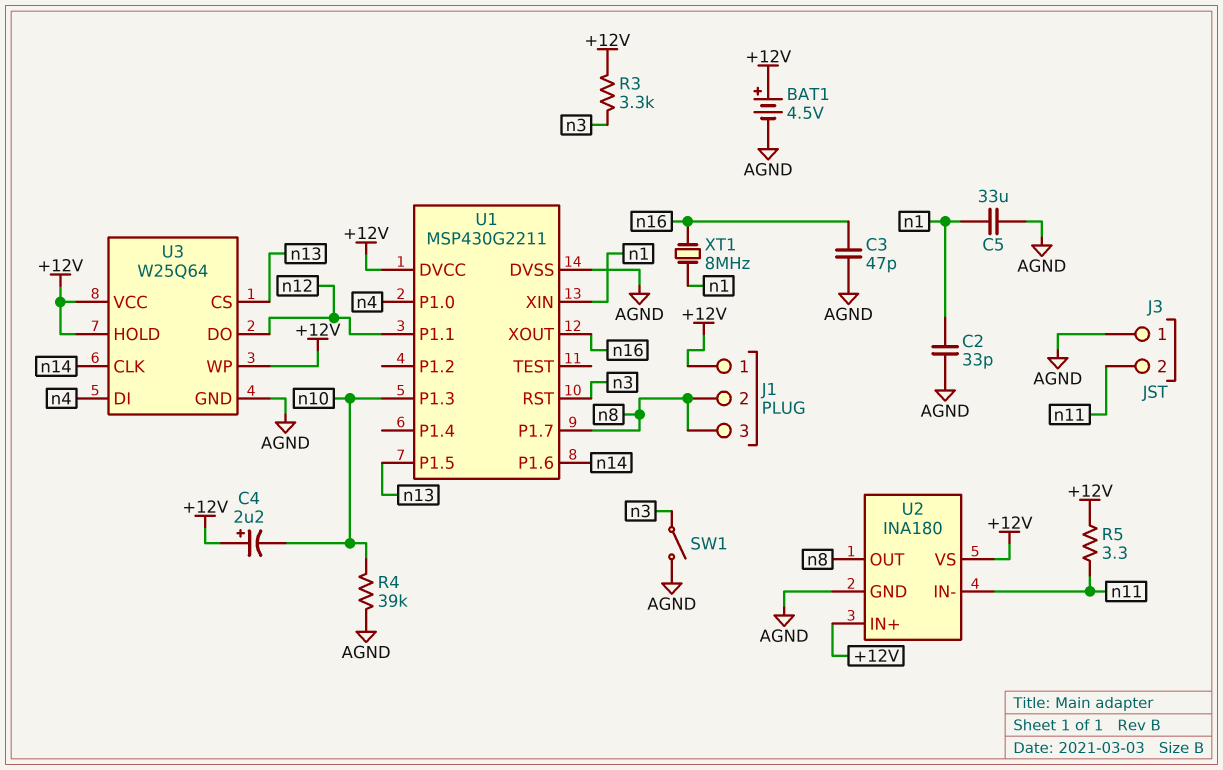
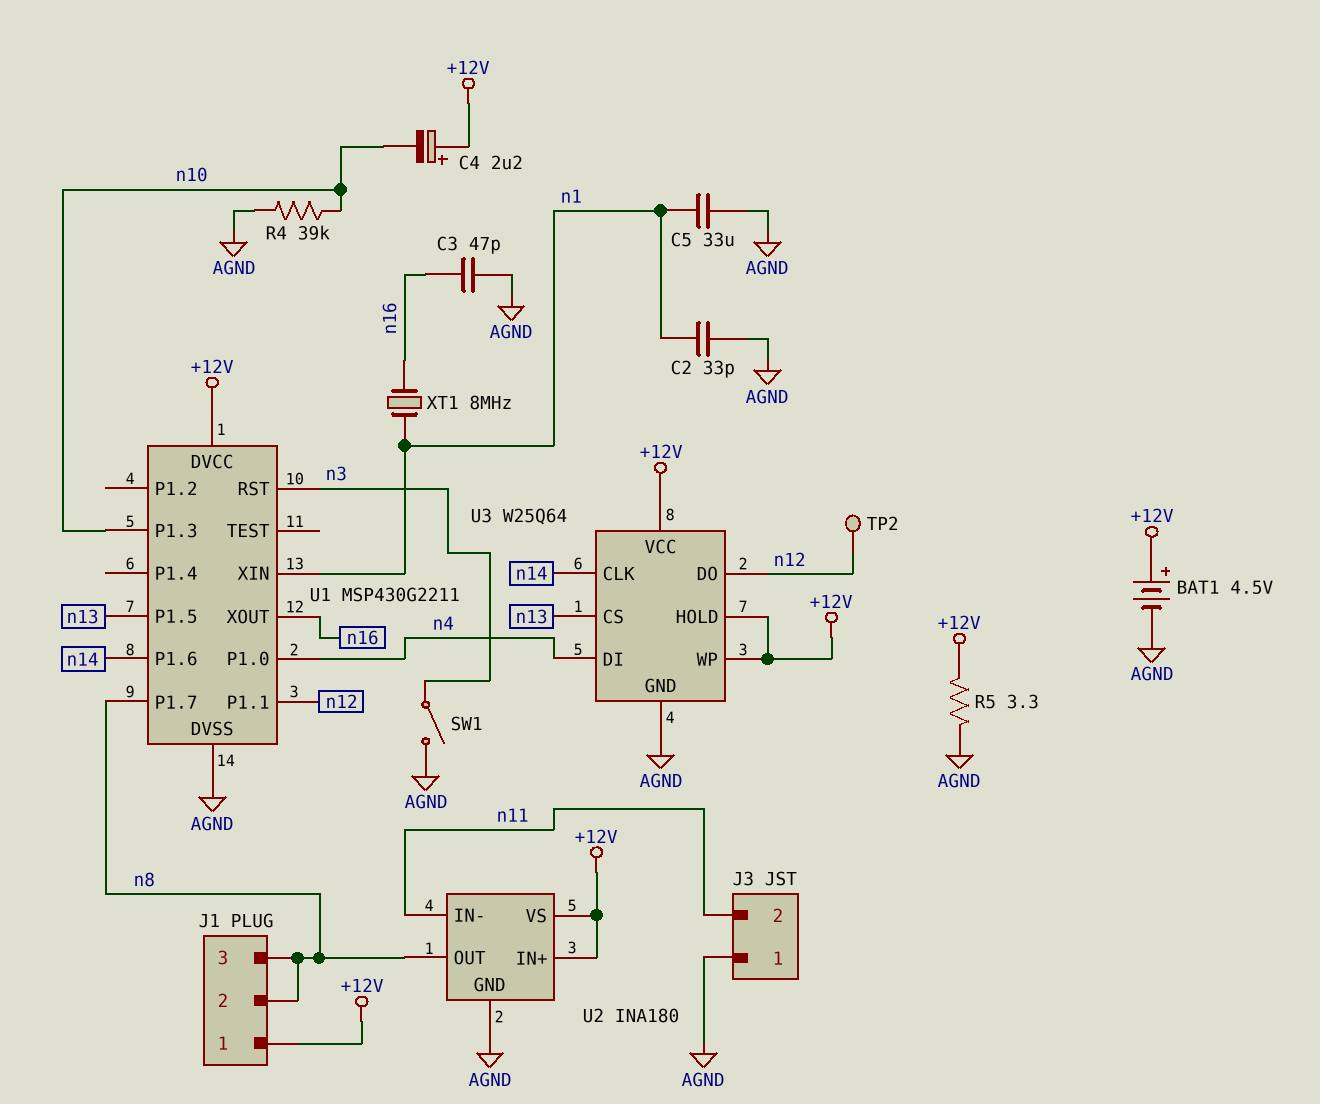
R3: 3.3k (+12V, n3) -> none
R5: 3.3 (+12V, n11) -> 3.3 (+12V, AGND)
TP2: none -> test point (n12)

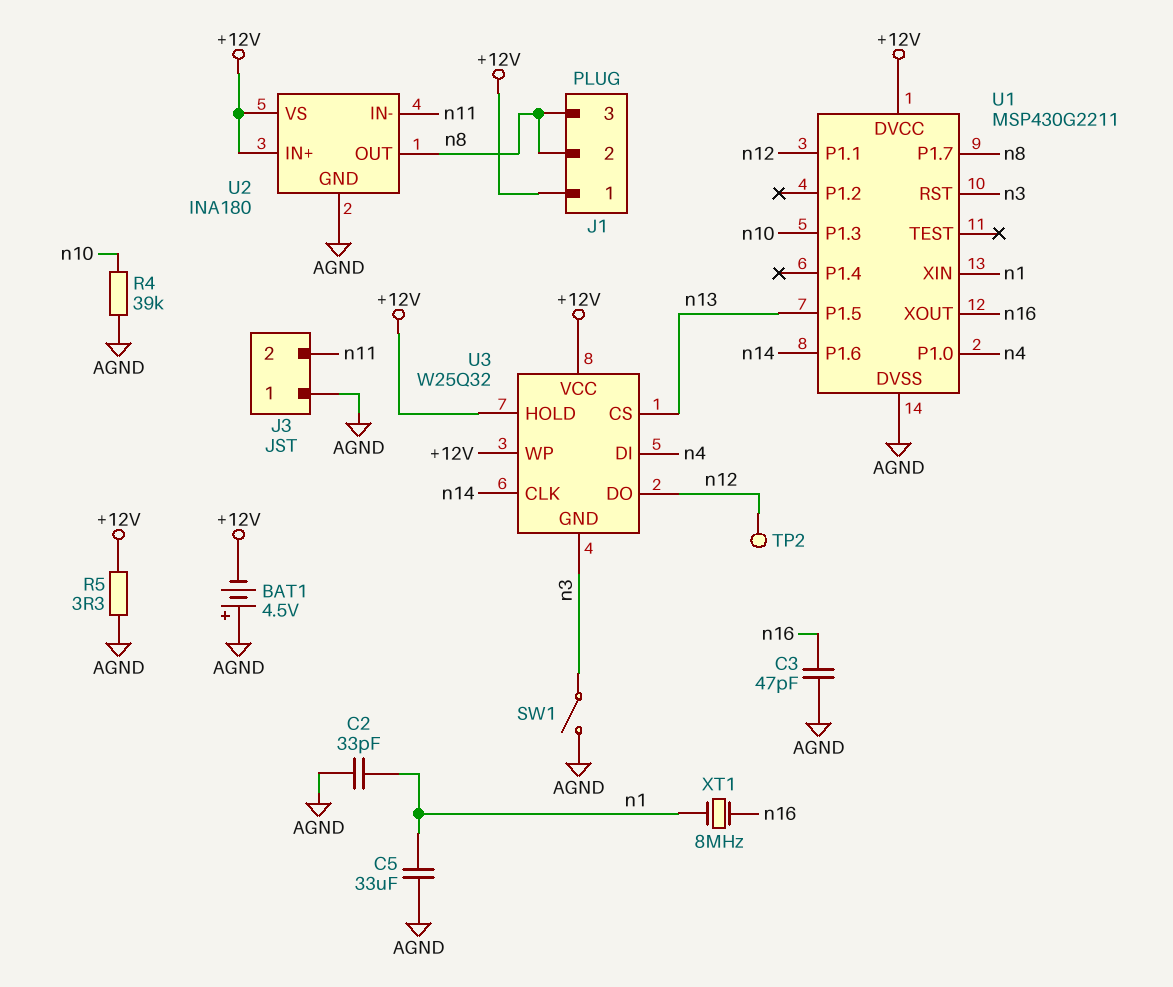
BAT1: 4.5V (plus +12V, minus AGND) -> 4.5V (plus AGND, minus +12V)
C4: 2.2uF (plus +12V, minus n10) -> none
U3: W25Q64 -> W25Q32
U3 pin GND: AGND -> n3

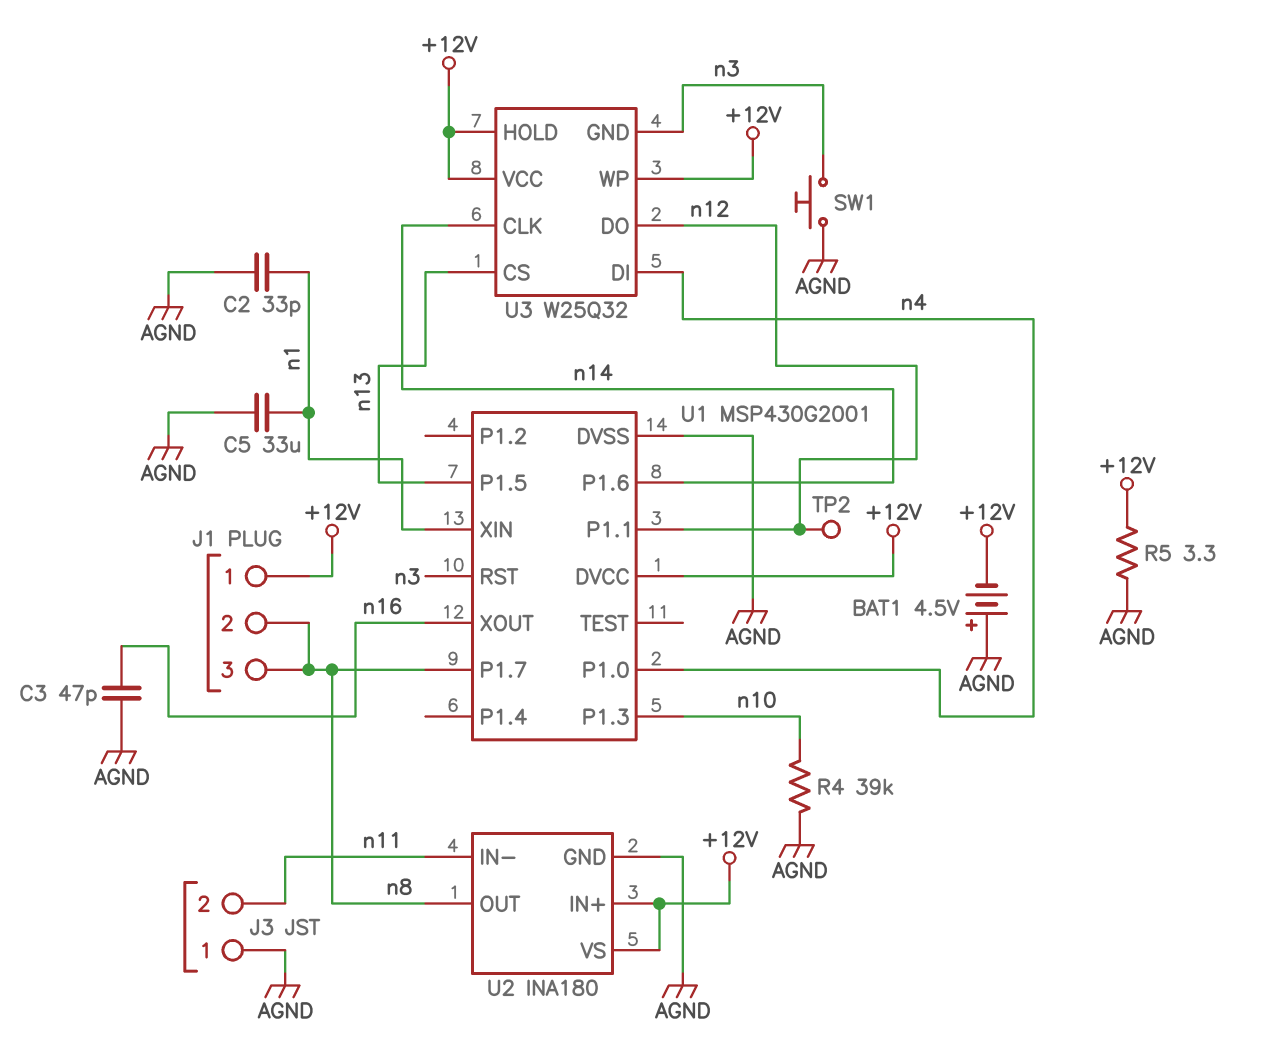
SW1: switch (AGND, n3) -> button (AGND, n3)
U1: MSP430G2211 -> MSP430G2001
XT1: 8MHz (n1, n16) -> none

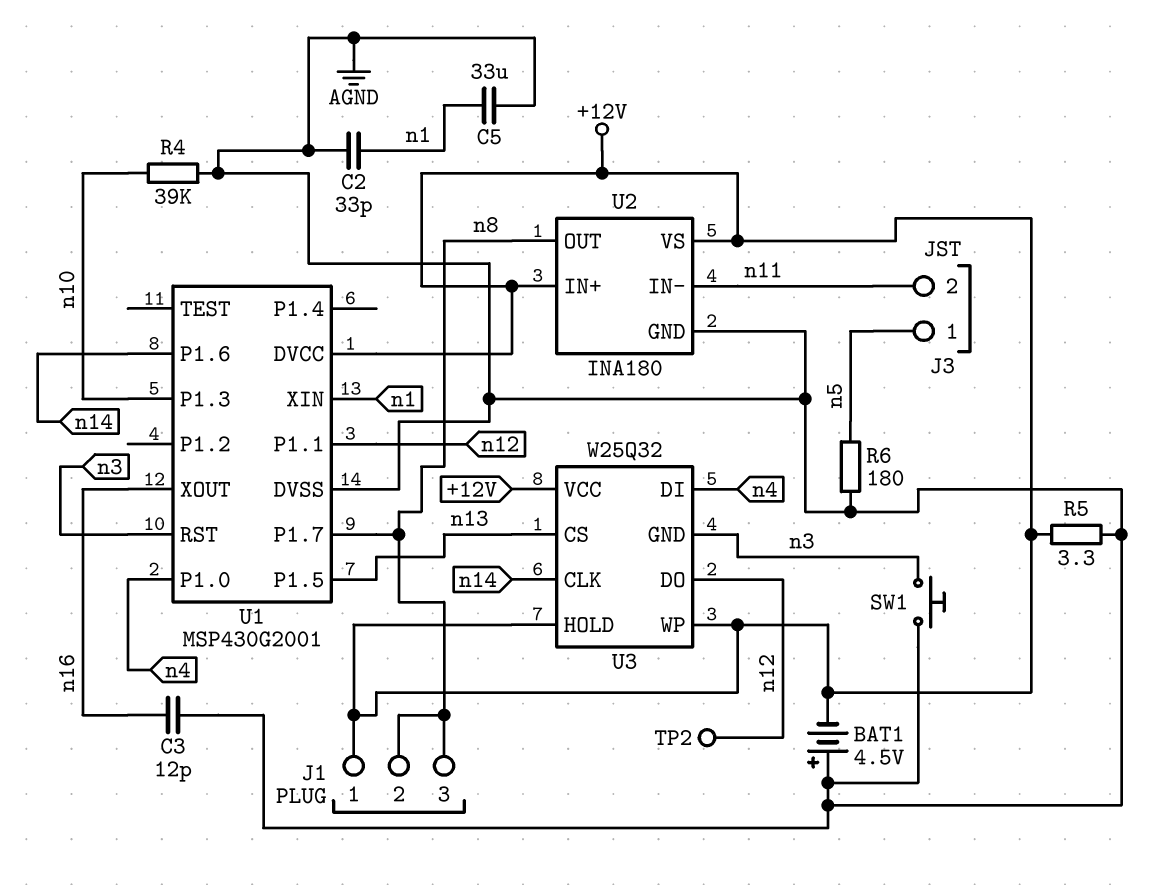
C3: 47pF (AGND, n16) -> 12pF (AGND, n16)
J3 pin 1: AGND -> n5
R6: none -> 180 (AGND, n5)

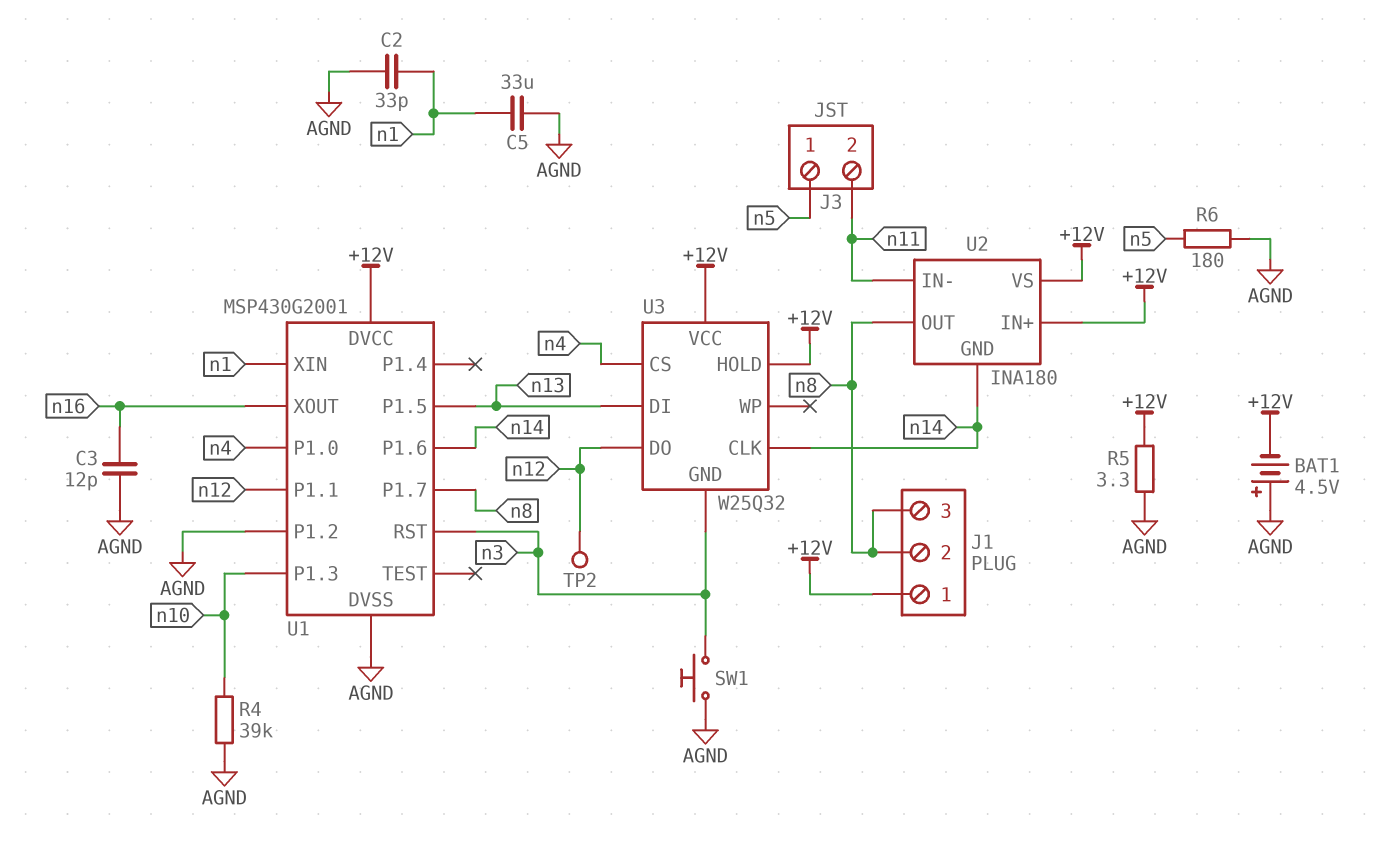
U1 pin P1.2: none -> AGND
U2 pin GND: AGND -> n14
U3 pin CS: n13 -> n4
U3 pin DI: n4 -> n13
U3 pin WP: +12V -> none

